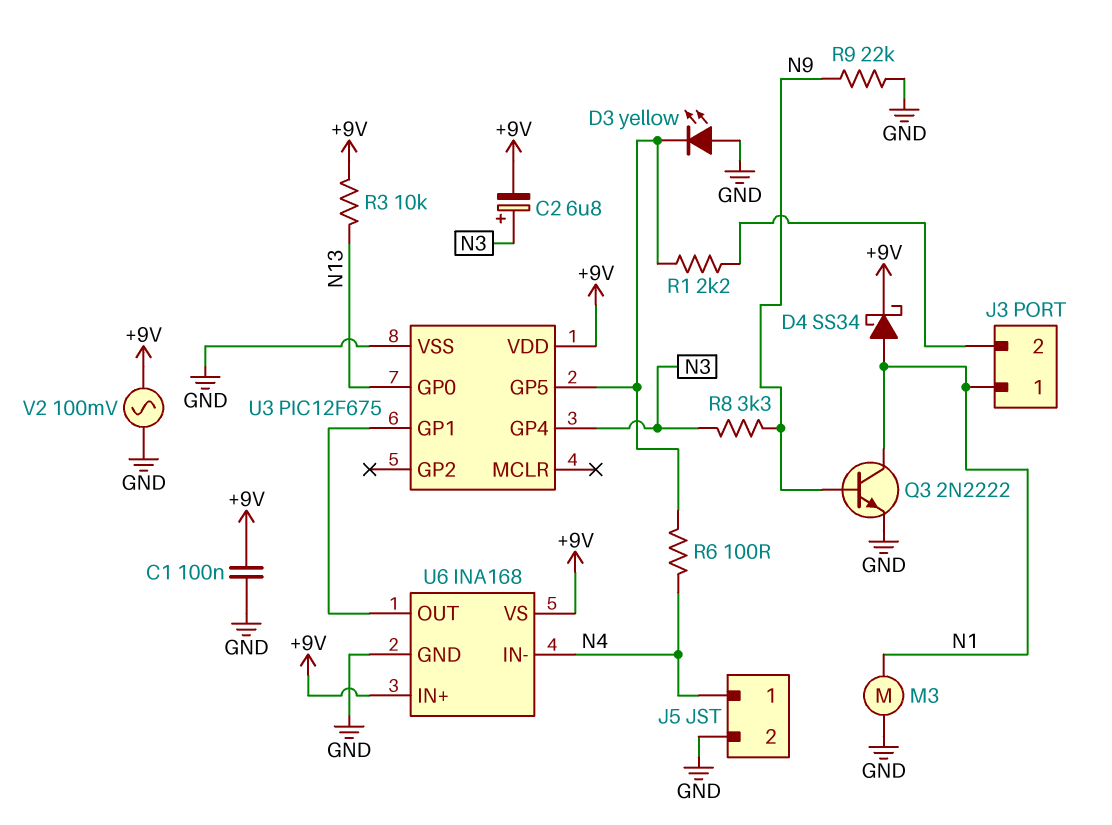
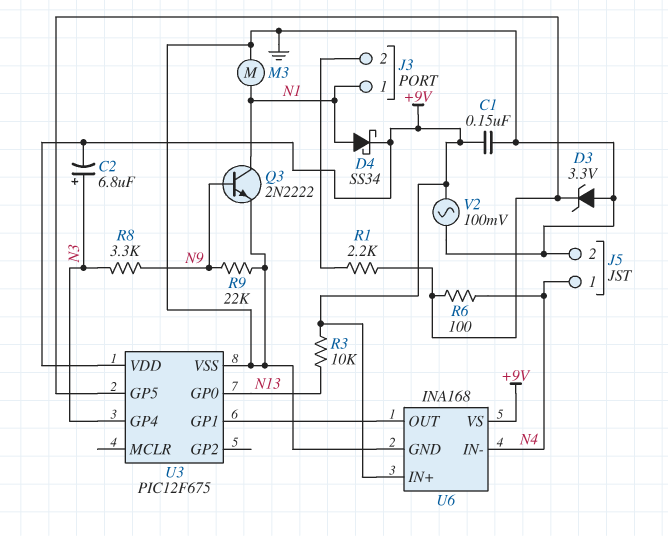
C1: 100nF (+9V, GND) -> 150nF (+9V, GND)
D3: LED yellow (A GND, K U3/GP5) -> zener 3.3V (A GND, K U3/GP5)

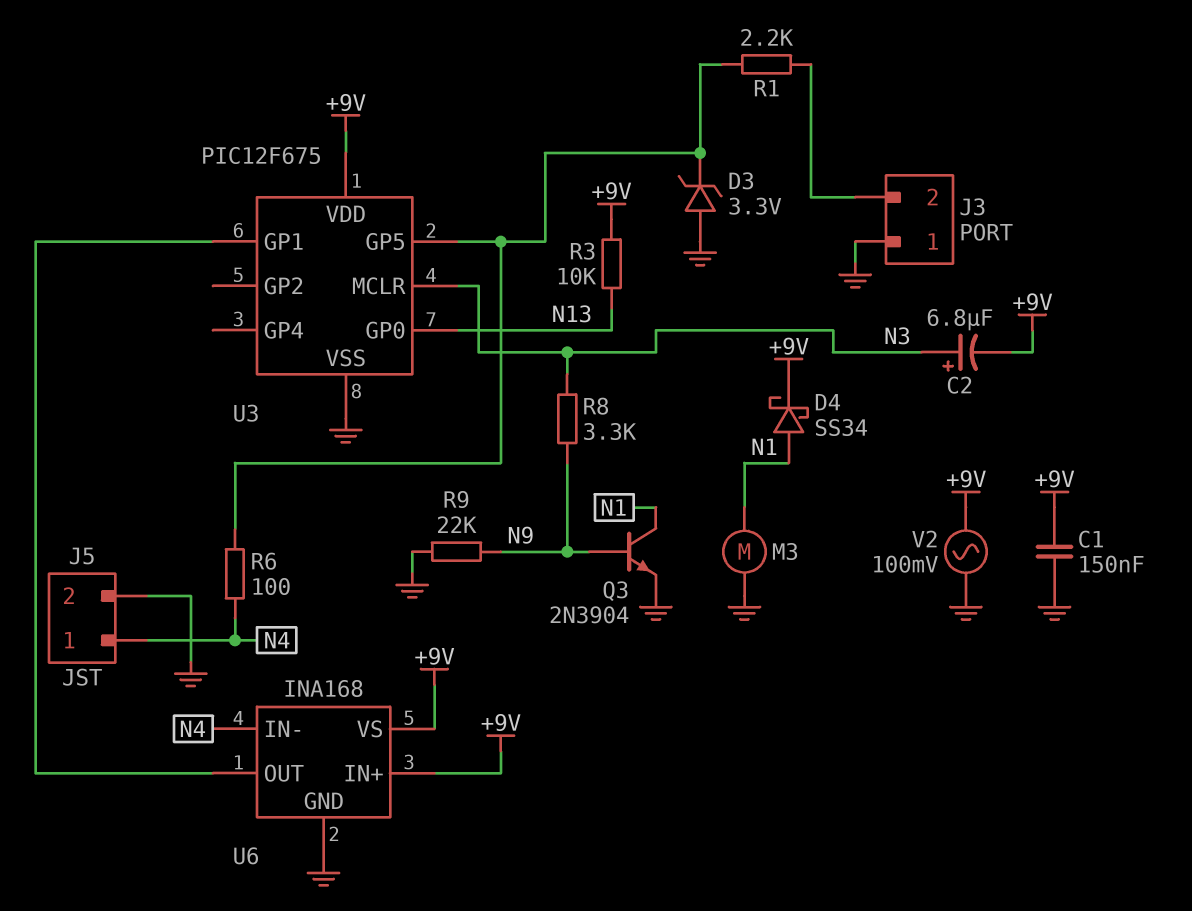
J3 pin 1: N1 -> GND
Q3: NPN 2N2222 (B N9, C N1, E GND) -> NPN 2N3904 (B N9, C N1, E GND)
U3 pin GP4: N3 -> none
U3 pin MCLR: none -> N3

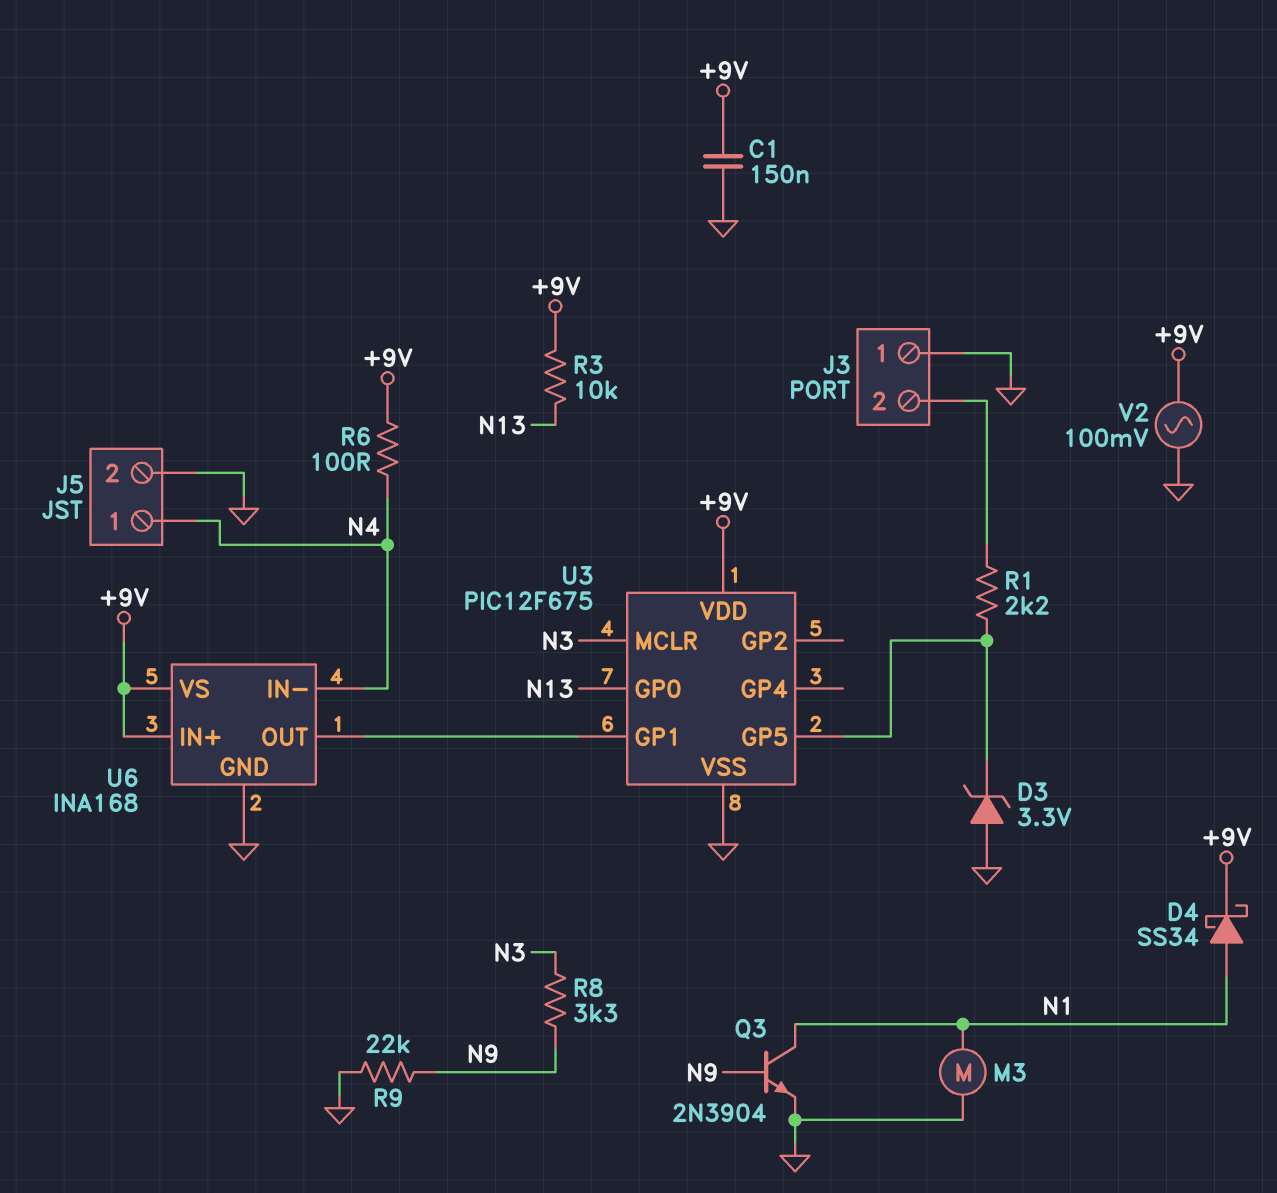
C2: 6.8uF (plus N3, minus +9V) -> none
R6: 100 (N4, U3/GP5) -> 100 (+9V, N4)

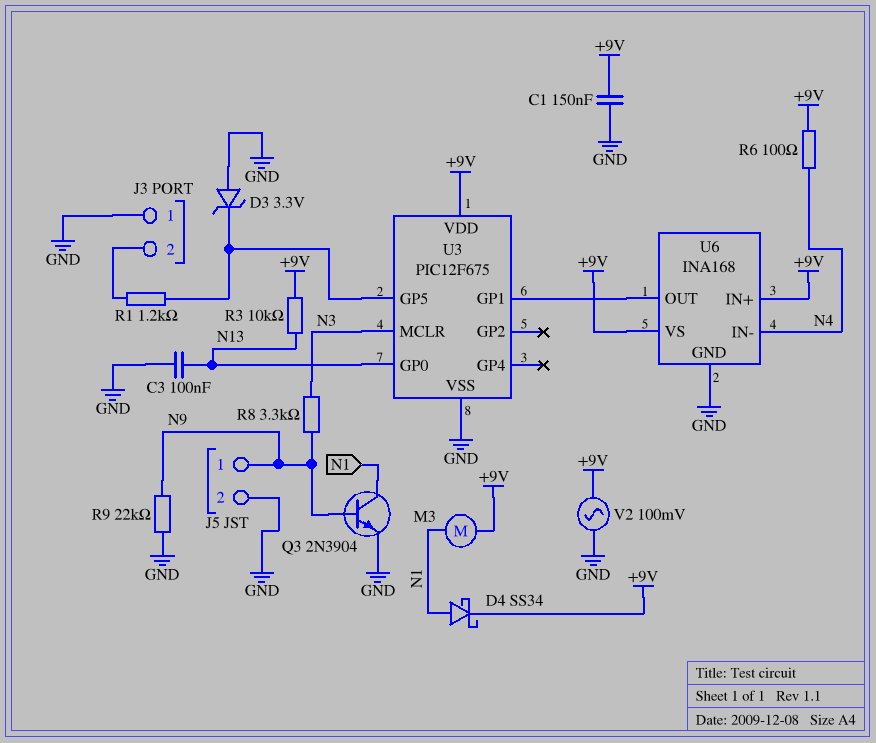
C3: none -> 100nF (GND, N13)
J5 pin 1: N4 -> N9
M3: motor (GND, N1) -> motor (+9V, N1)
R1: 2.2k (J3/2, U3/GP5) -> 1.2k (J3/2, U3/GP5)

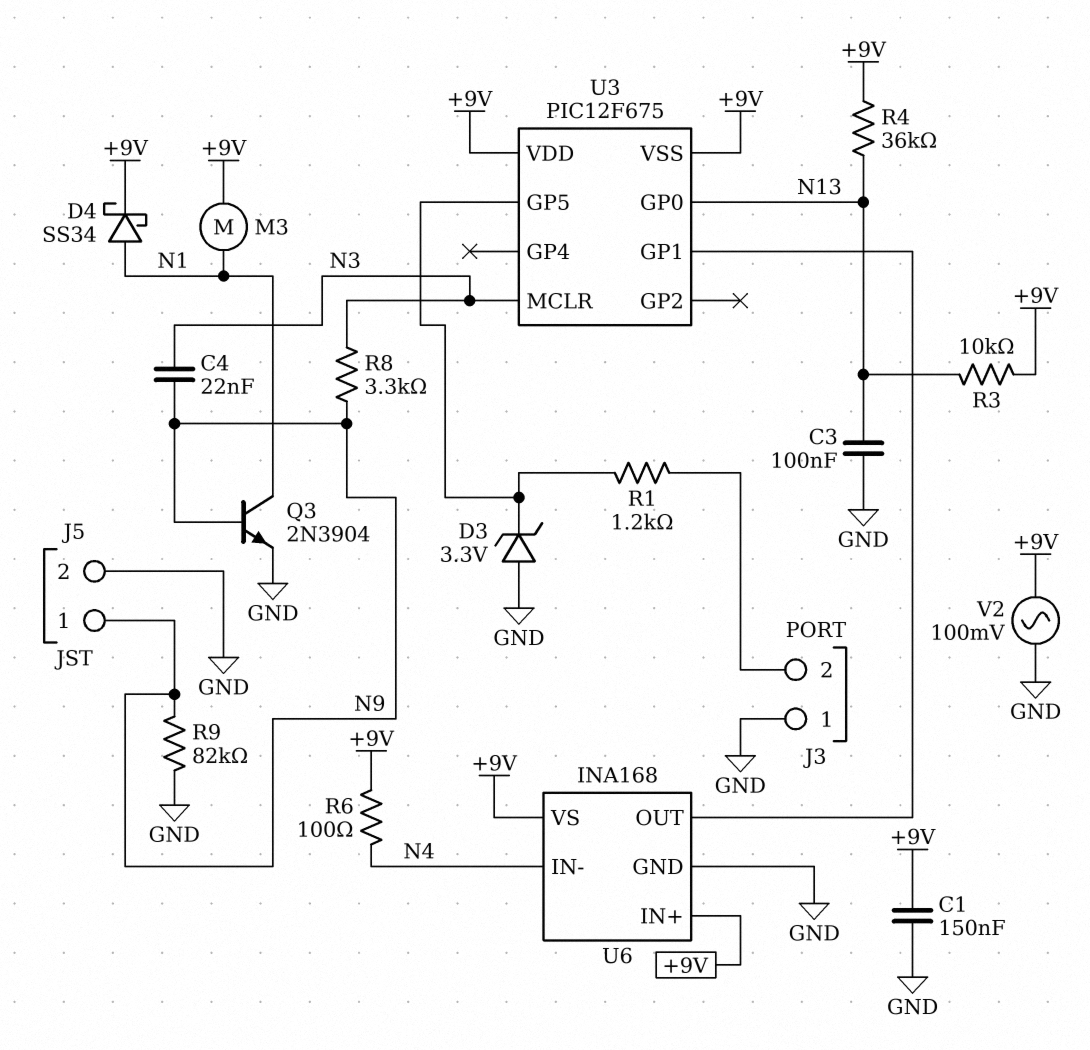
C4: none -> 22nF (N3, N9)
R4: none -> 36k (+9V, N13)
R9: 22k (GND, N9) -> 82k (GND, N9)
U3 pin VSS: GND -> +9V

